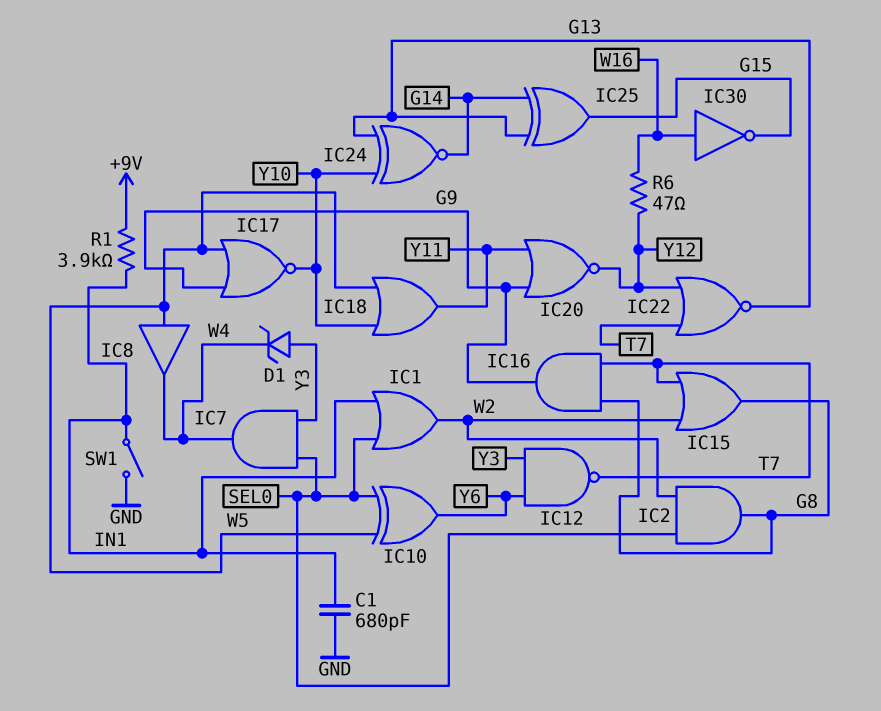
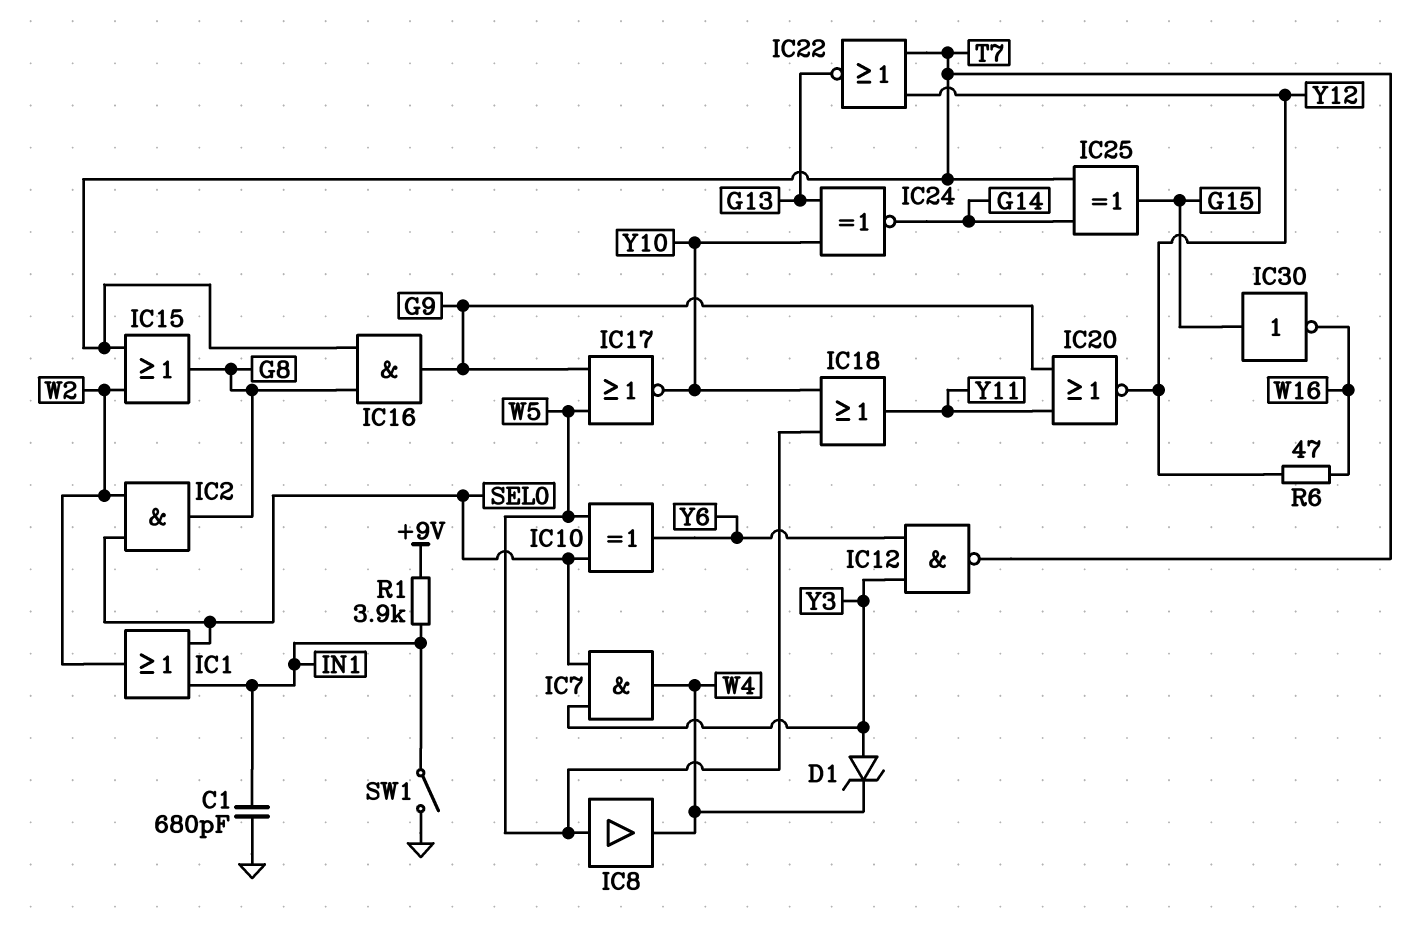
IC25: XOR (in G13, in G14, out G15) -> XOR (in G14, in T7, out G15)
IC30: NOT (in W16, out G15) -> NOT (in G15, out W16)

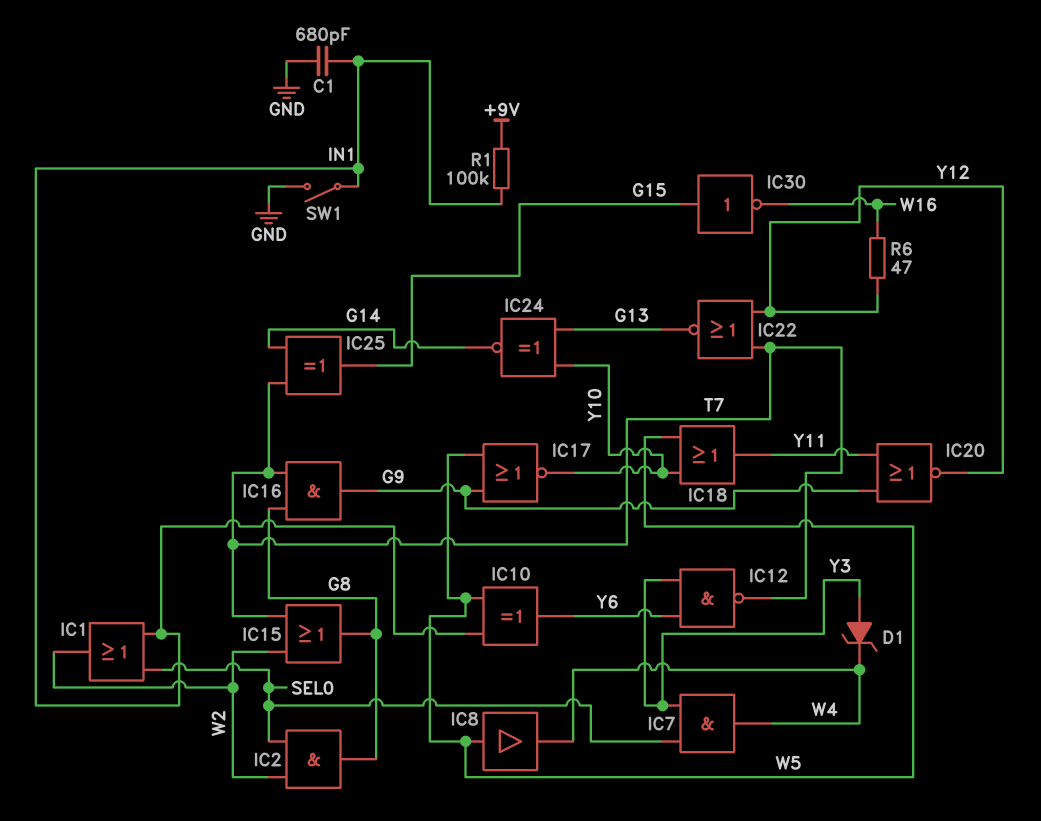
IC10: XOR (in SEL0, in W5, out Y6) -> XOR (in IN1, in W5, out Y6)
R1: 3.9k (+9V, IN1) -> 100k (+9V, IN1)

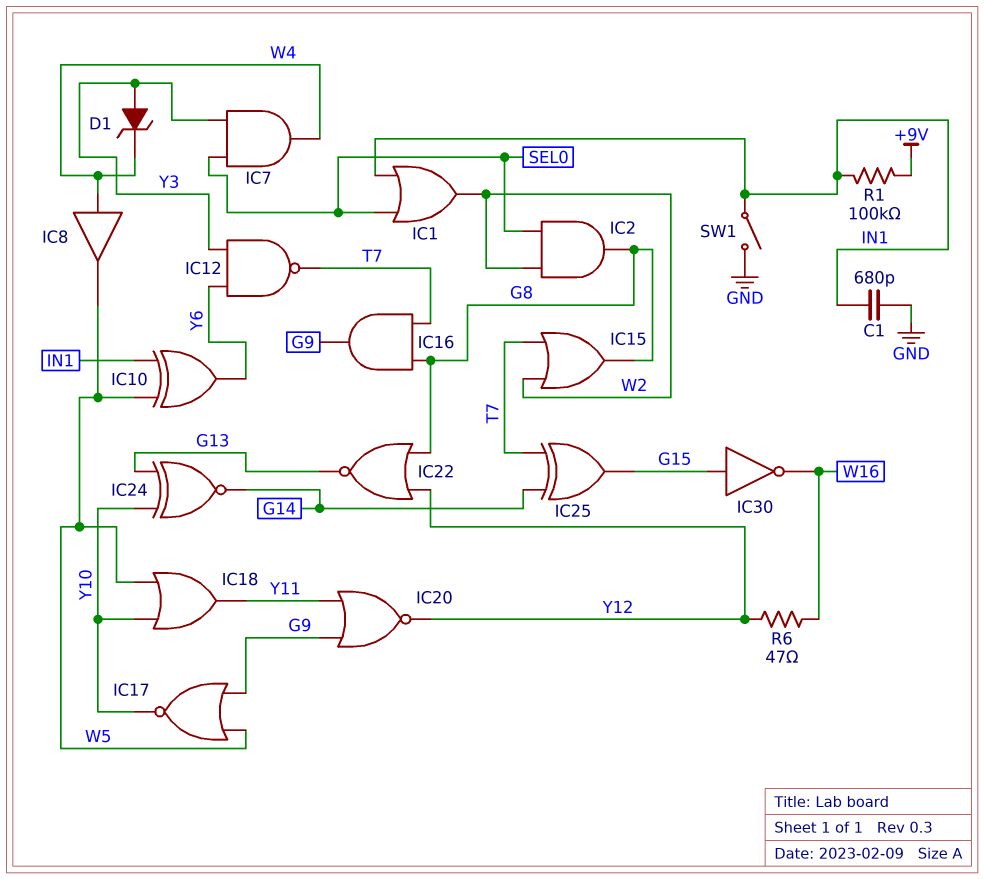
IC8: buffer (in W5, out W4) -> buffer (in W4, out W5)
IC22: NOR (in T7, in Y12, out G13) -> NOR (in G8, in Y12, out G13)

